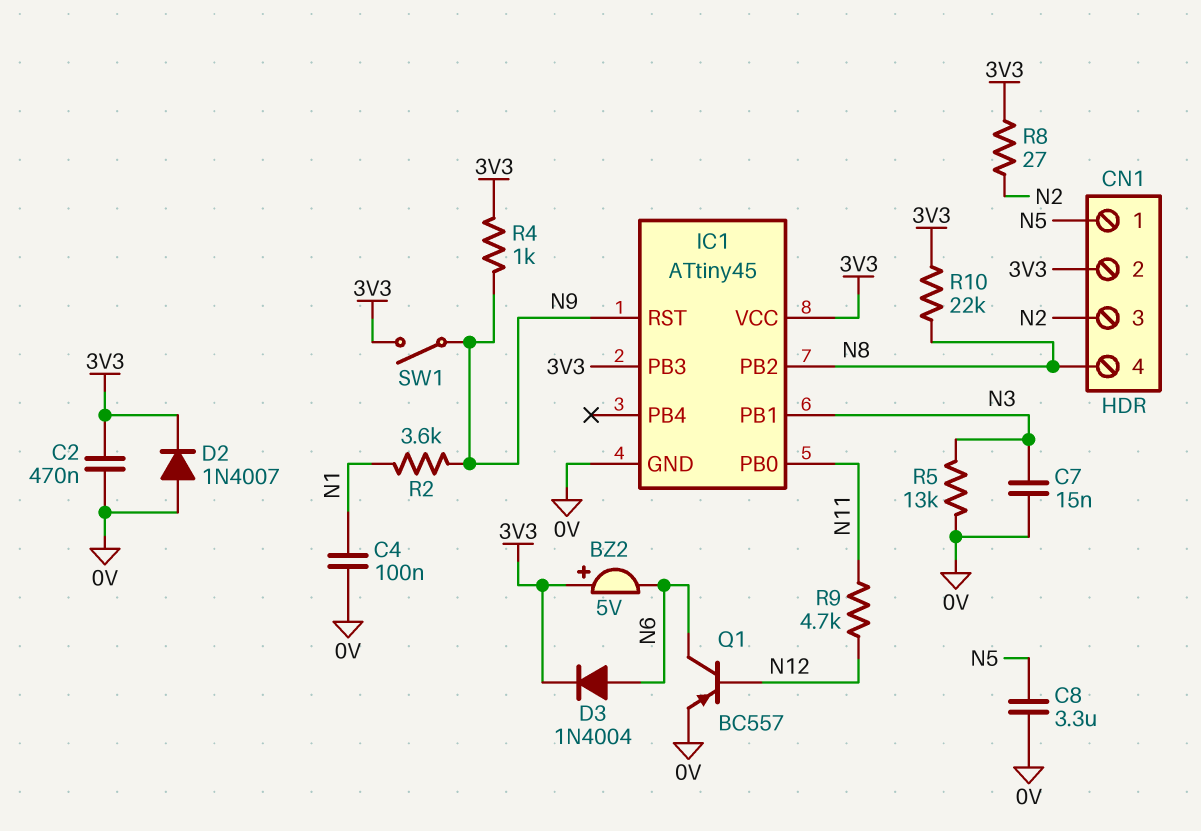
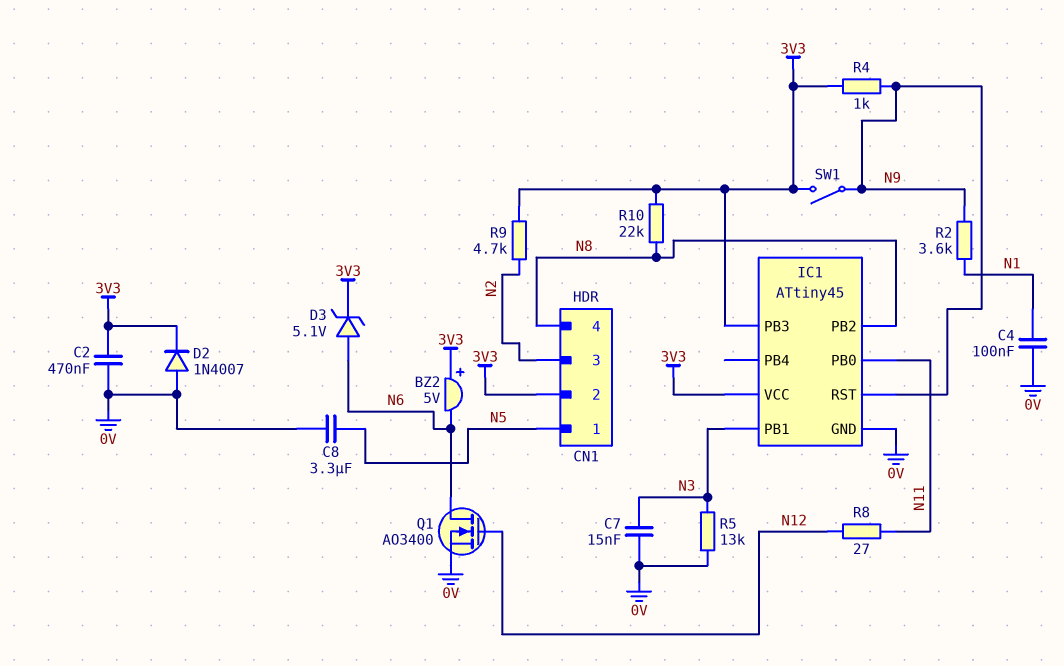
D3: diode 1N4004 (A N6, K 3V3) -> zener 5.1V (A N6, K 3V3)
Q1: PNP BC557 (B N12, C N6, E 0V) -> NMOS AO3400 (G N12, D N6, S 0V)
R8: 27 (3V3, N2) -> 27 (N11, N12)
R9: 4.7k (N11, N12) -> 4.7k (3V3, N2)

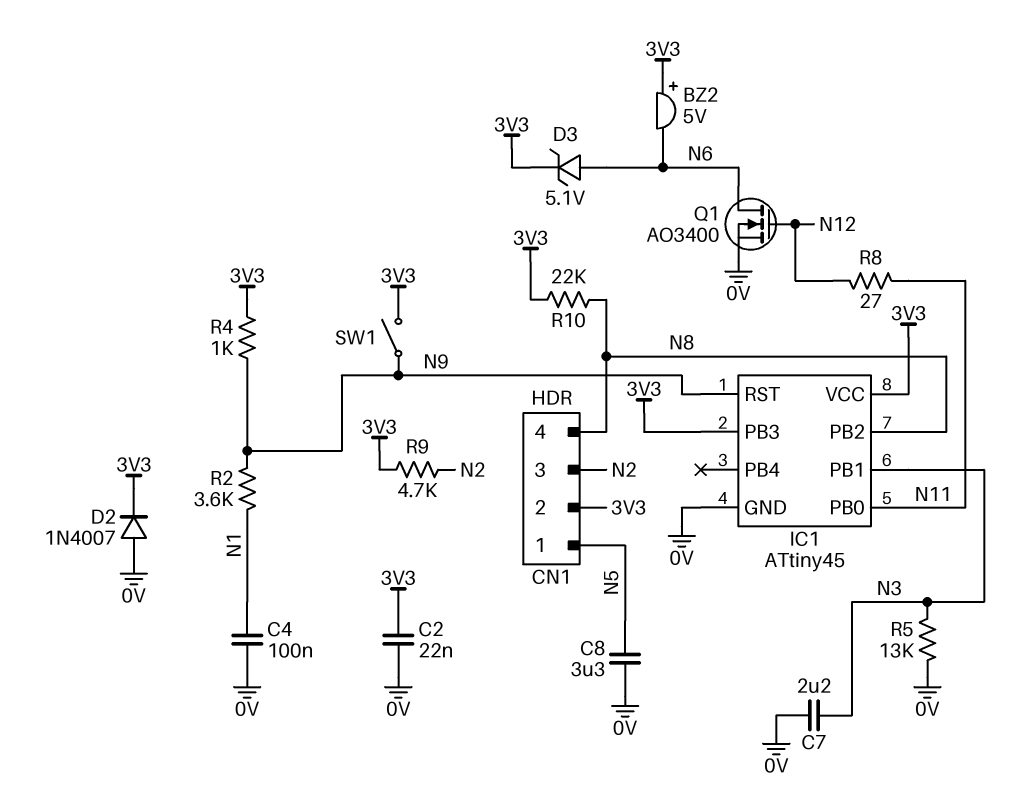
C2: 470nF (0V, 3V3) -> 22nF (0V, 3V3)
C7: 15nF (0V, N3) -> 2.2uF (0V, N3)

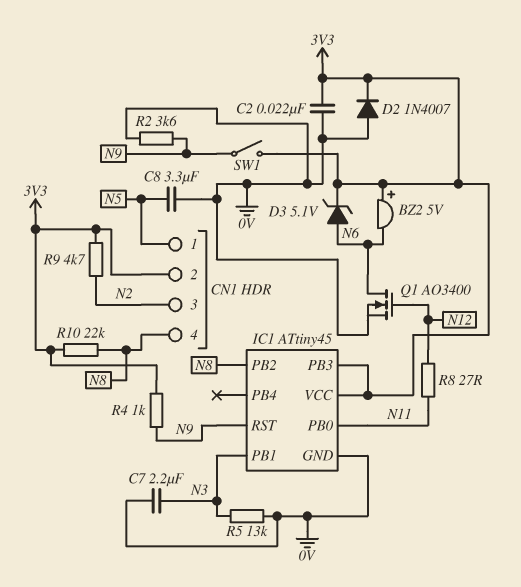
C4: 100nF (0V, N1) -> none
R2: 3.6k (N1, N9) -> 3.6k (0V, N9)

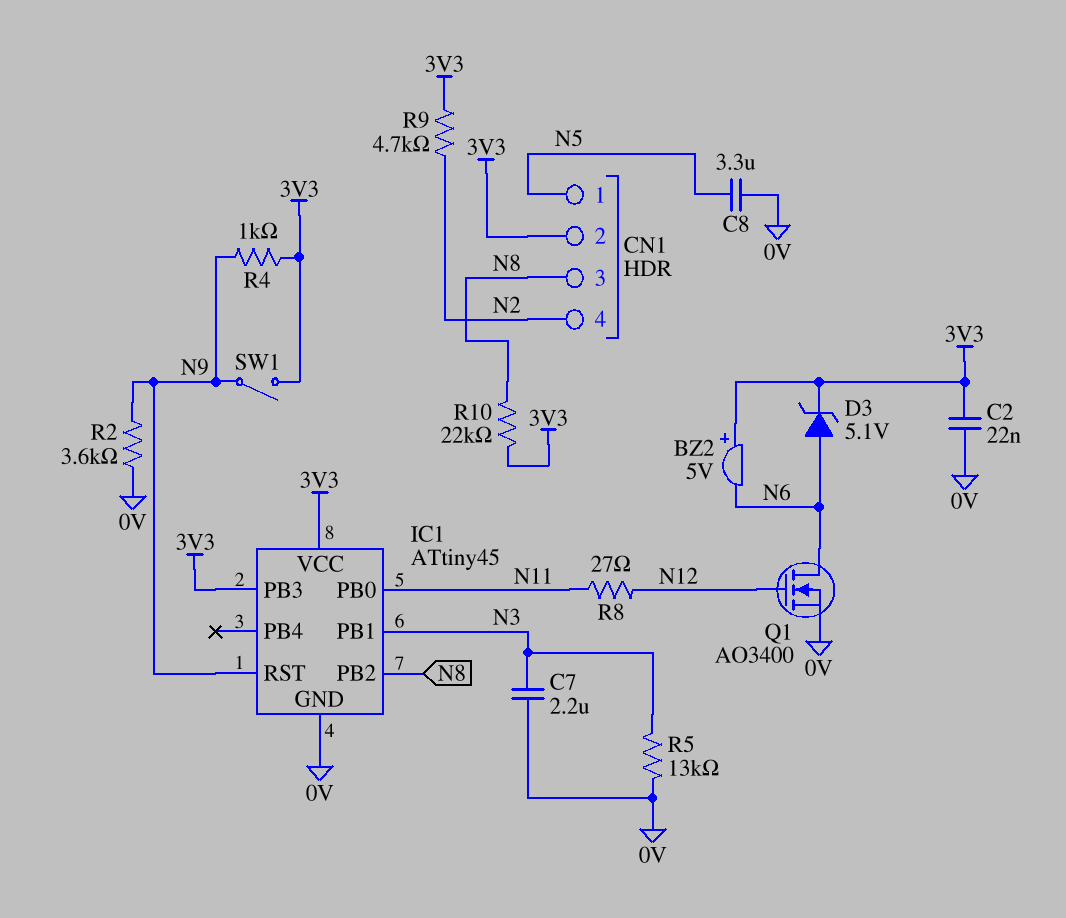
CN1 pin 3: N2 -> N8
CN1 pin 4: N8 -> N2
D2: diode 1N4007 (A 0V, K 3V3) -> none

